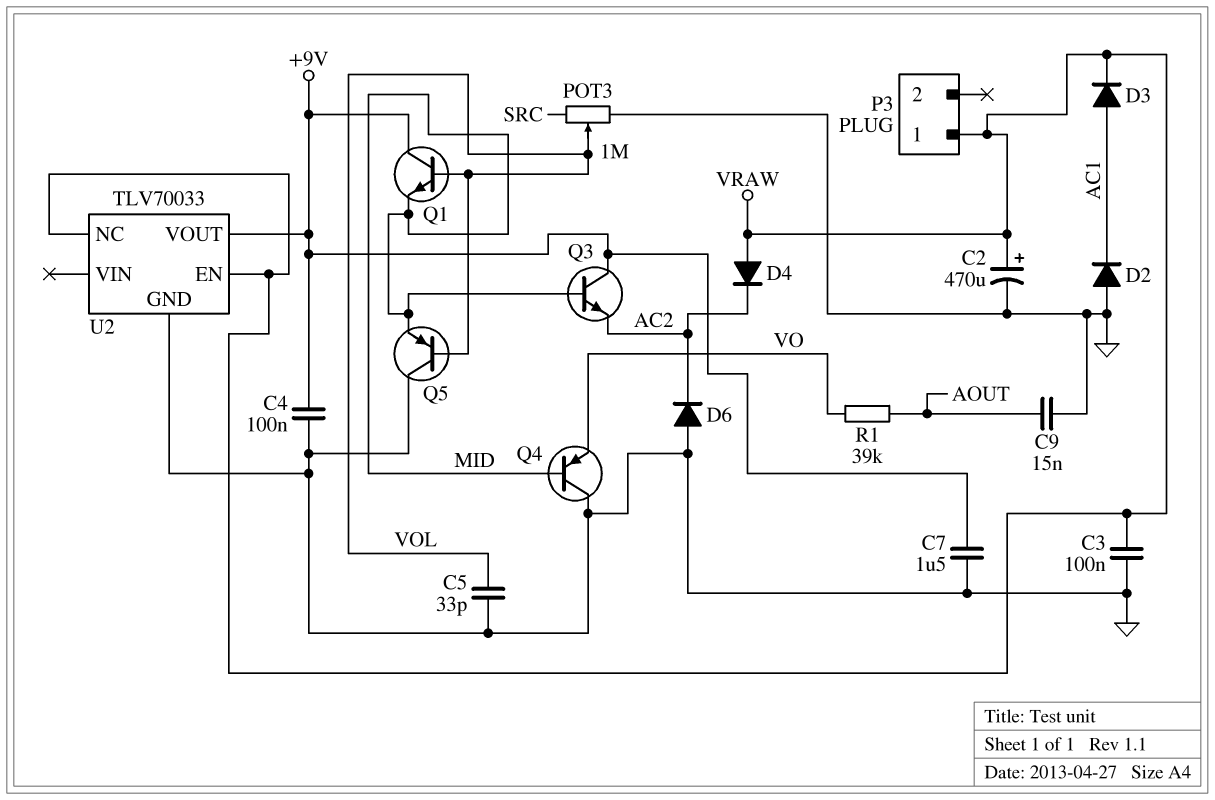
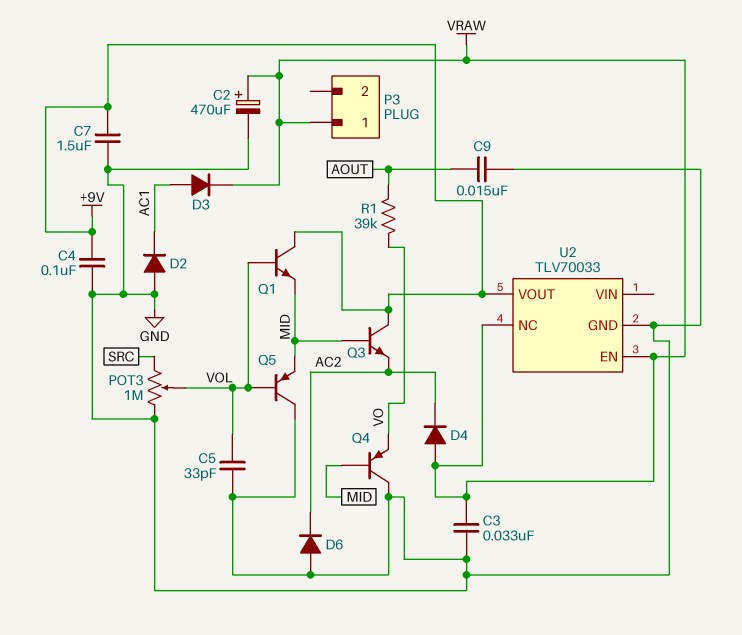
C3: 100nF (GND, VRAW) -> 33nF (GND, VRAW)

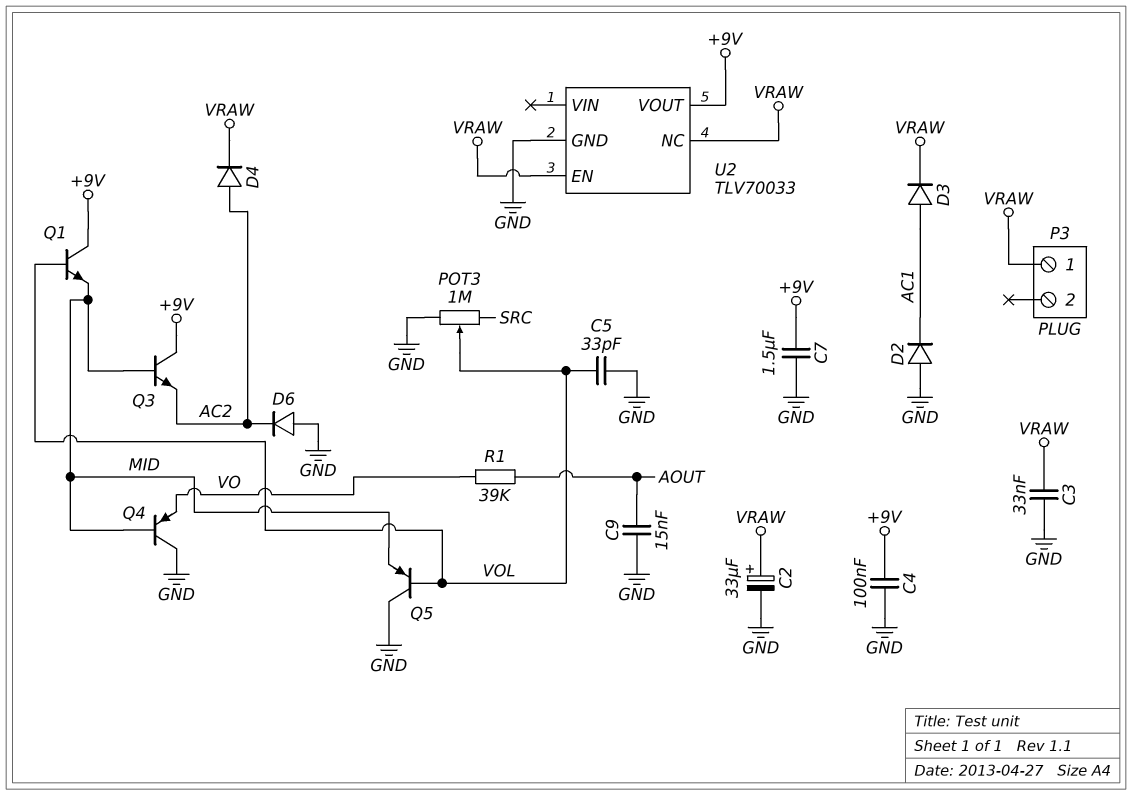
C2: 470uF (plus VRAW, minus GND) -> 33uF (plus VRAW, minus GND)
D4: diode (A VRAW, K AC2) -> diode (A AC2, K VRAW)

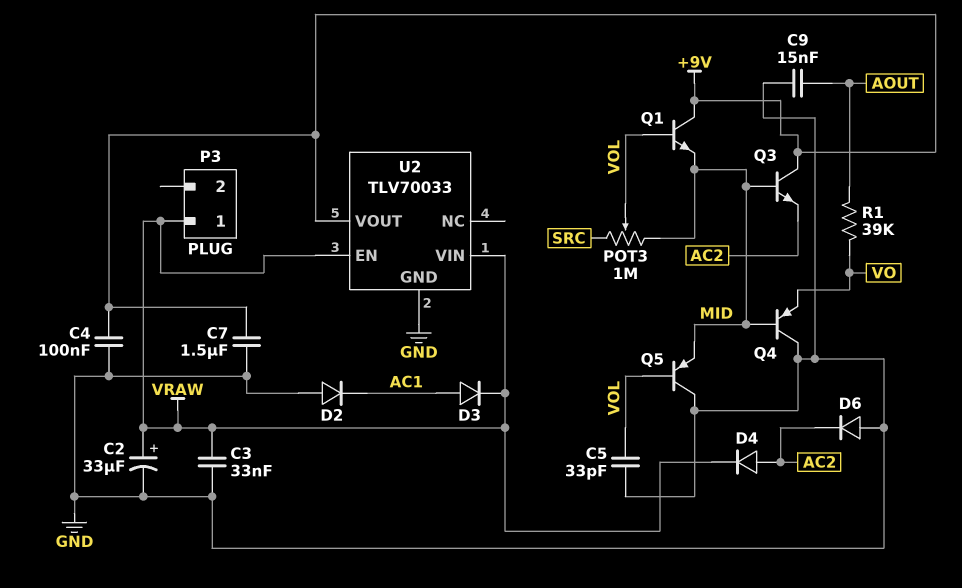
POT3: 1M (GND, SRC, wiper VOL) -> 1M (MID, SRC, wiper VOL)
U2 pin NC: VRAW -> none
U2 pin VIN: none -> VRAW

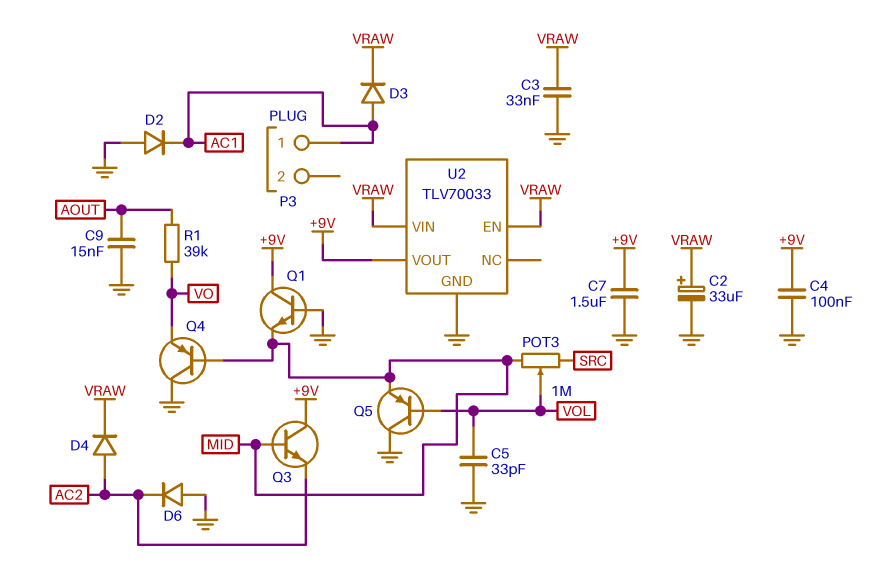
P3 pin 1: VRAW -> AC1
Q1: NPN (B VOL, C +9V, E MID) -> NPN (B GND, C +9V, E MID)

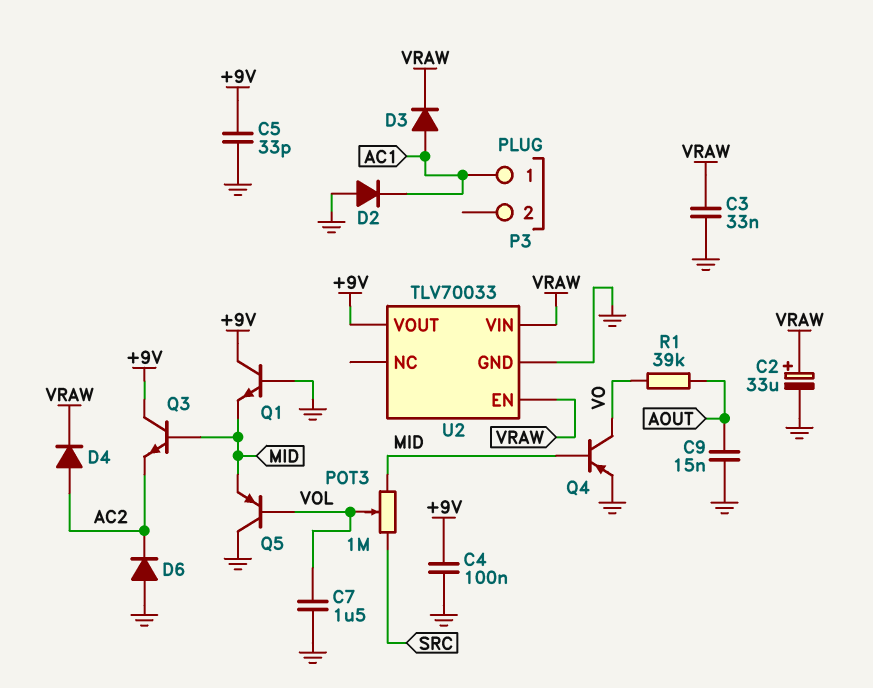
C5: 33pF (GND, VOL) -> 33pF (+9V, GND)
C7: 1.5uF (+9V, GND) -> 1.5uF (GND, VOL)
Q4: PNP (B MID, C GND, E VO) -> PNP (B MID, C VO, E GND)

